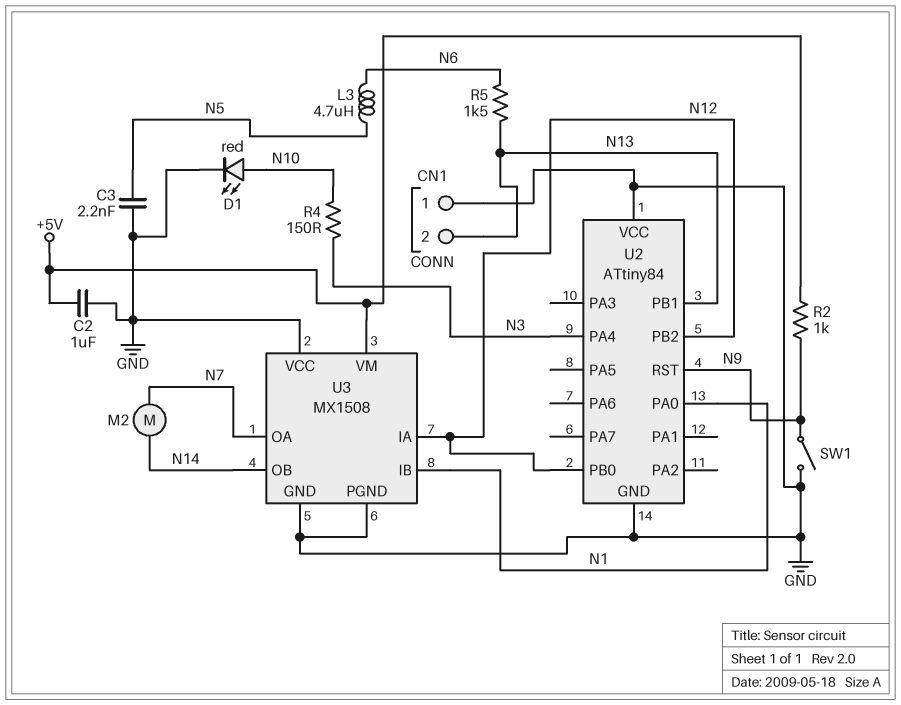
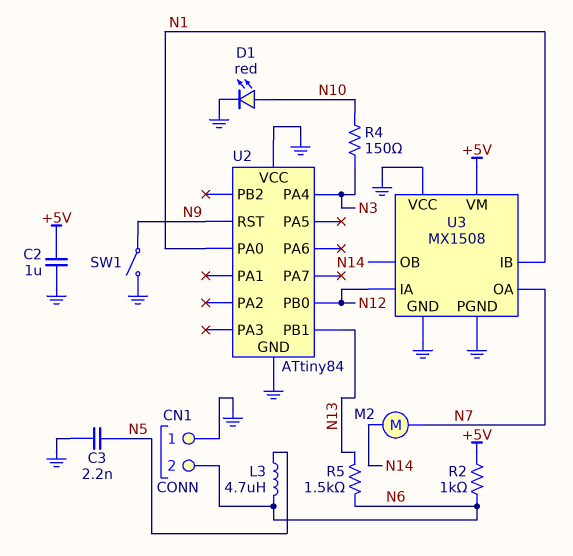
CN1 pin 2: N13 -> N6
R2: 1k (+5V, N9) -> 1k (+5V, N6)
U2 pin PB2: N12 -> none

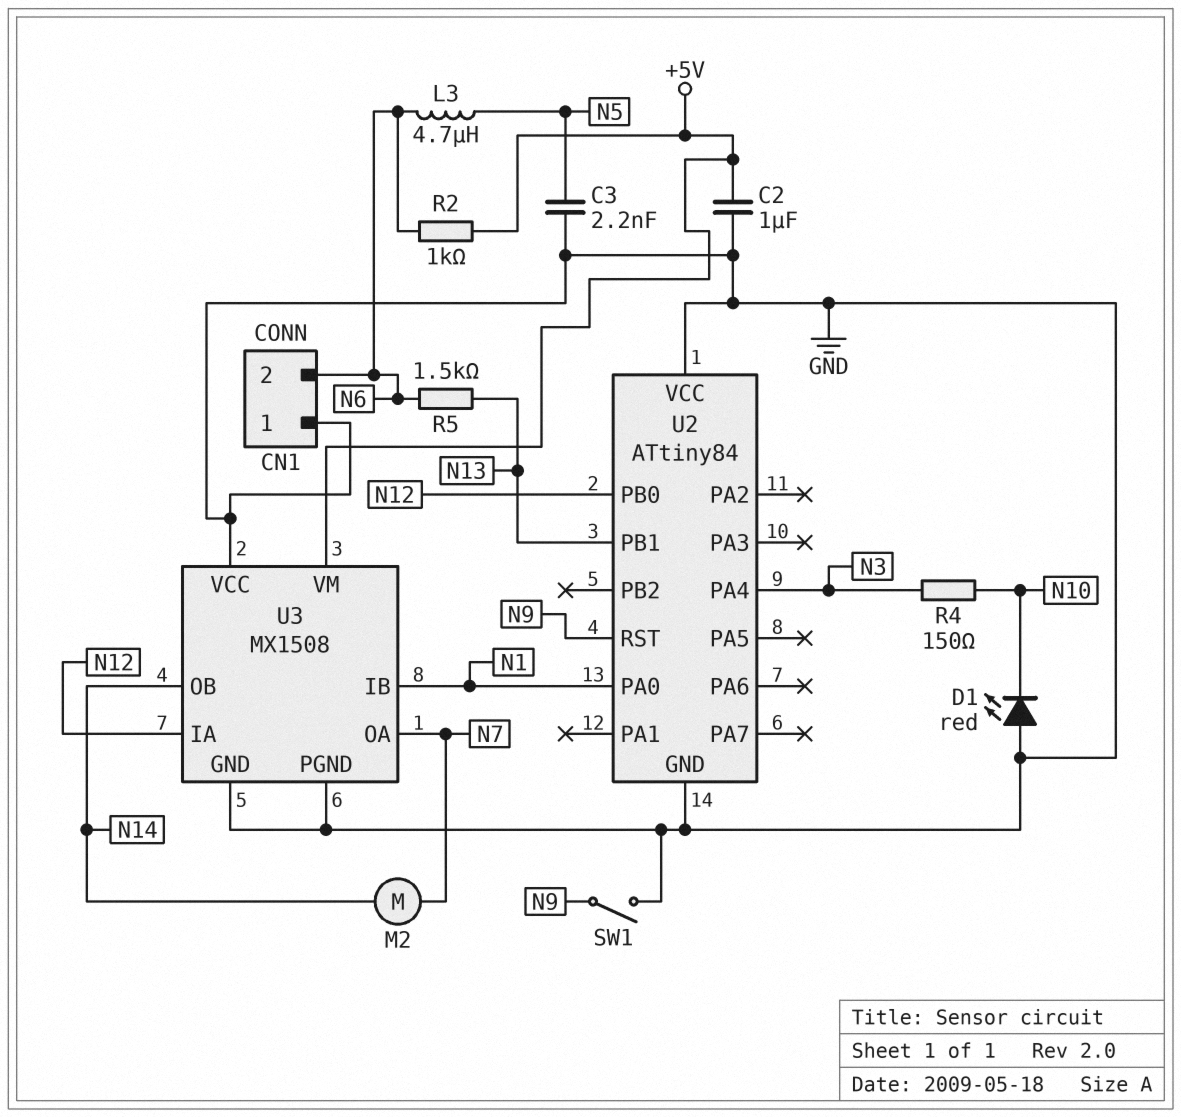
D1: LED red (A N10, K GND) -> LED red (A GND, K N10)

